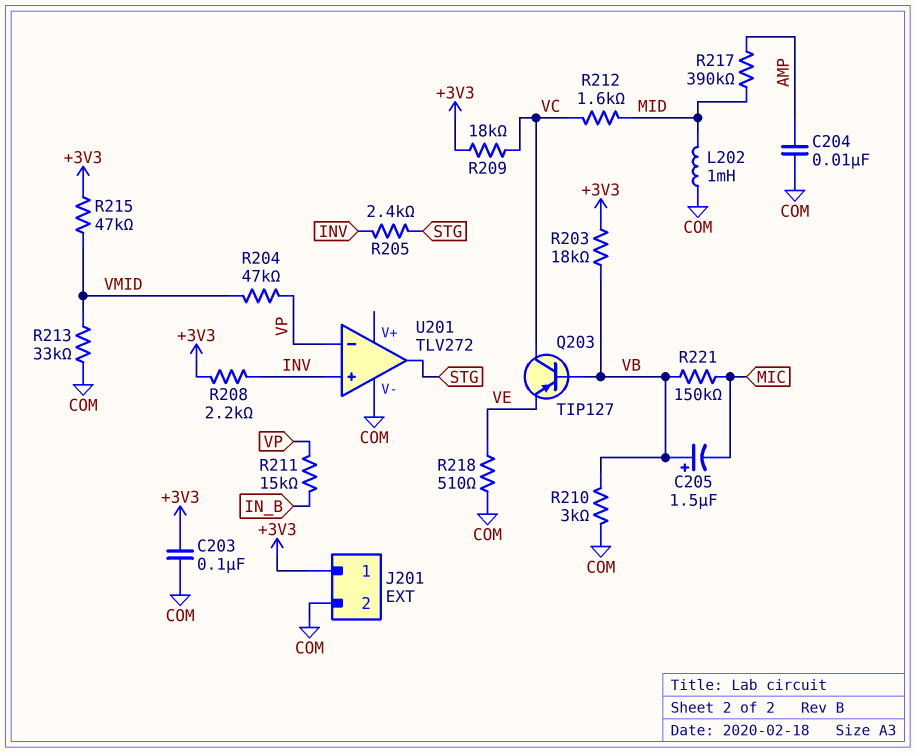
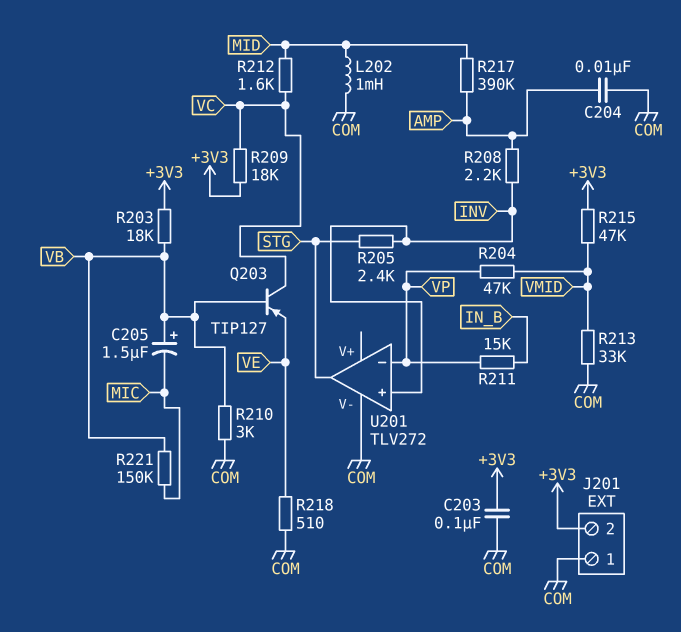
J201 pin 1: +3V3 -> COM
J201 pin 2: COM -> +3V3
R208: 2.2k (+3V3, INV) -> 2.2k (AMP, INV)

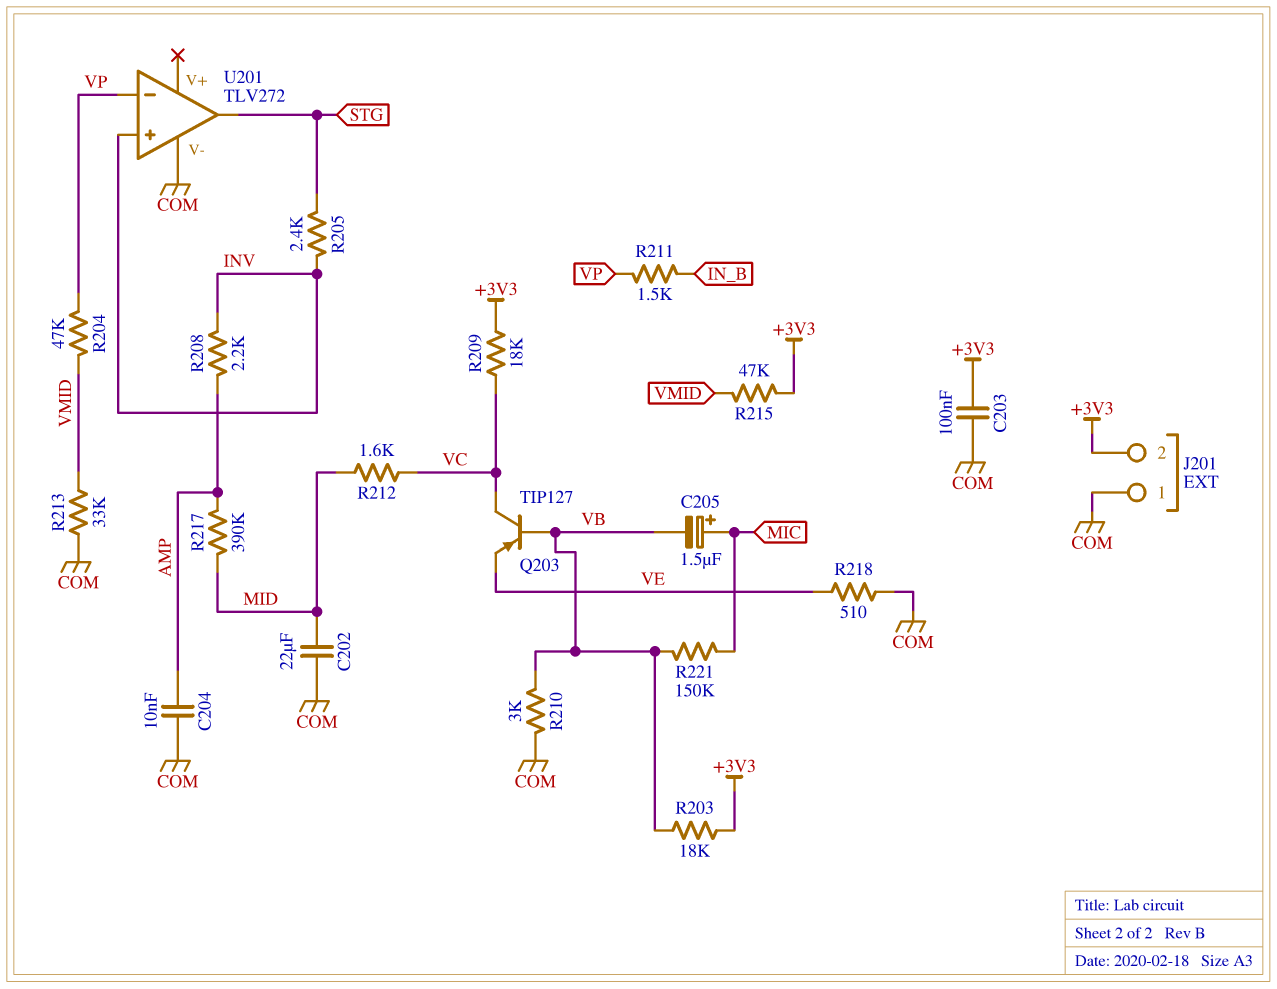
C202: none -> 22uF (COM, MID)
C205: 1.5uF (plus VB, minus MIC) -> 1.5uF (plus MIC, minus VB)
L202: 1mH (COM, MID) -> none
R211: 15k (IN_B, VP) -> 1.5k (IN_B, VP)

